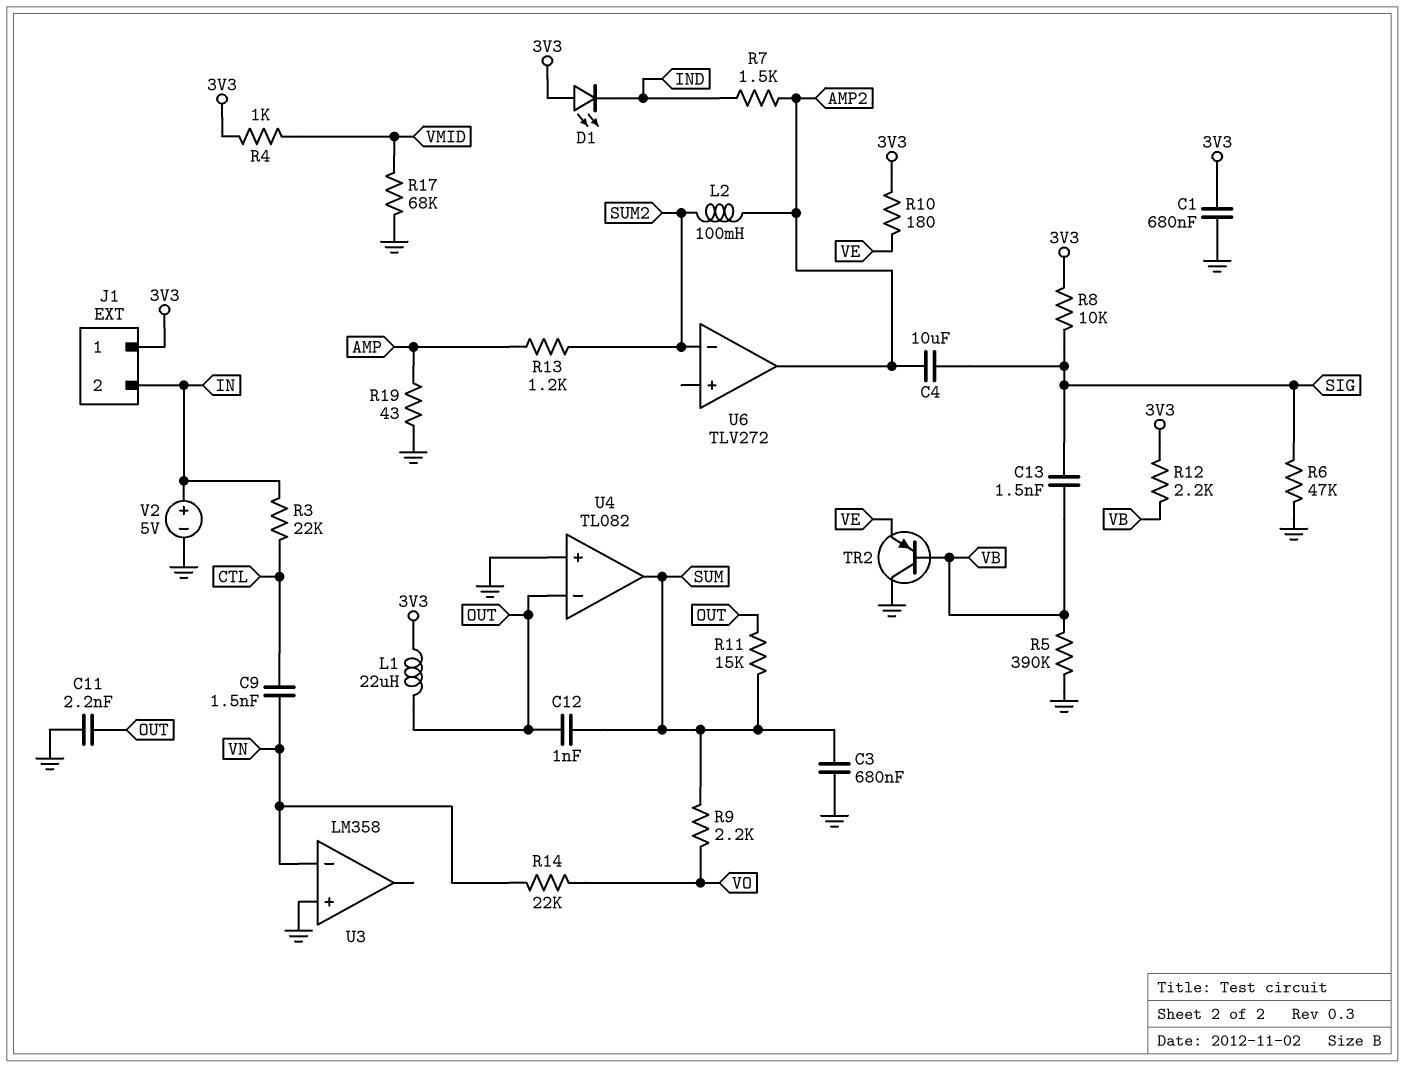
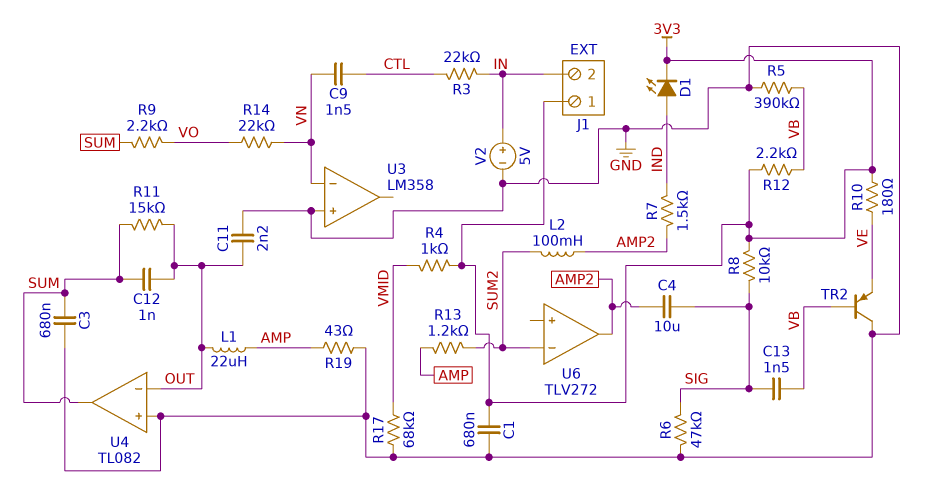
D1: LED (A 3V3, K IND) -> LED (A IND, K 3V3)
L1: 22uH (3V3, OUT) -> 22uH (AMP, OUT)

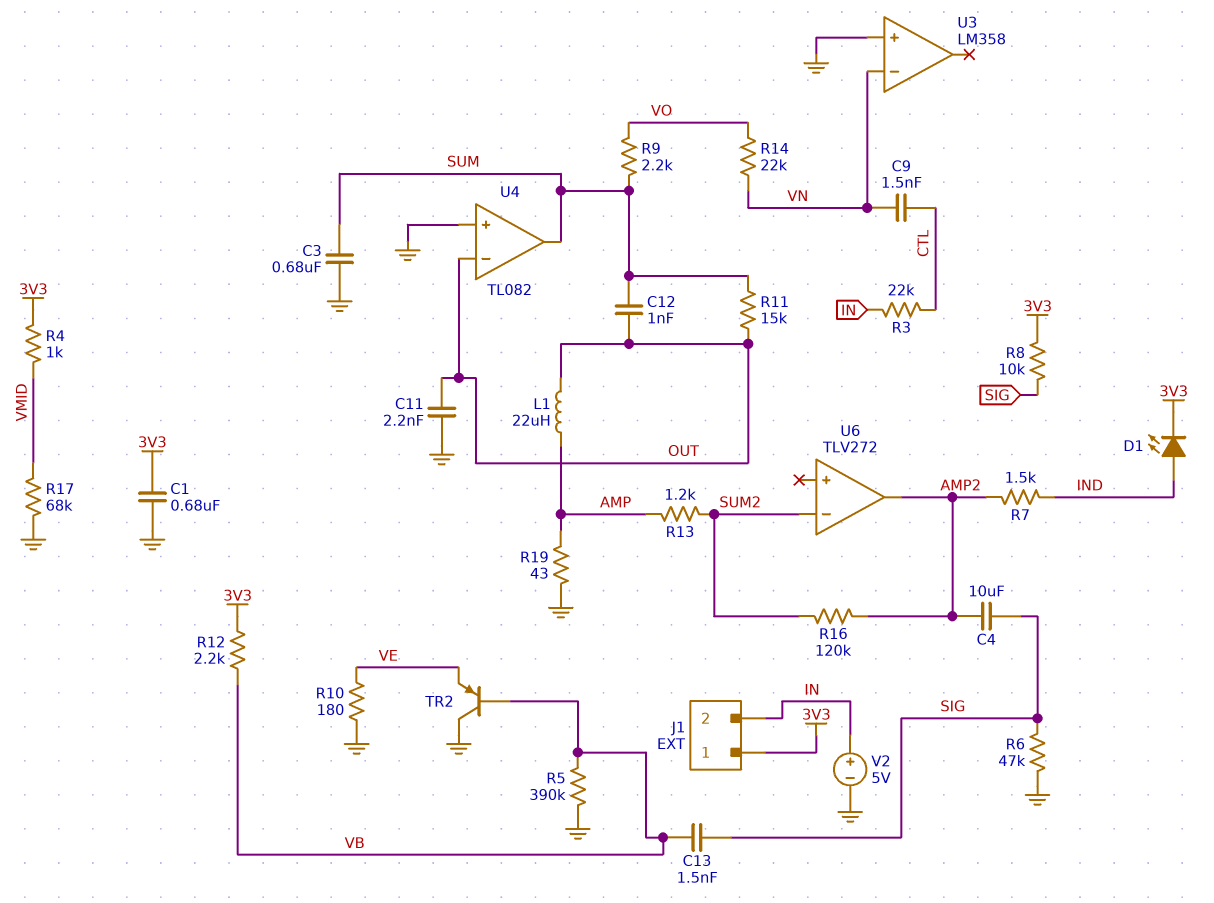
L2: 100mH (AMP2, SUM2) -> none
R10: 180 (3V3, VE) -> 180 (GND, VE)
R16: none -> 120k (AMP2, SUM2)

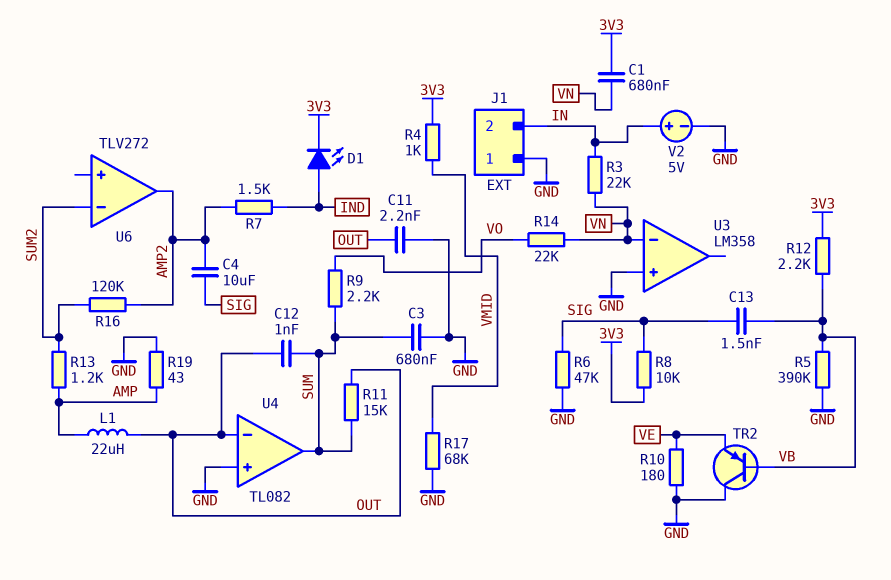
C1: 680nF (3V3, GND) -> 680nF (3V3, VN)
C9: 1.5nF (CTL, VN) -> none
J1 pin 1: 3V3 -> GND
R3: 22k (CTL, IN) -> 22k (IN, VN)

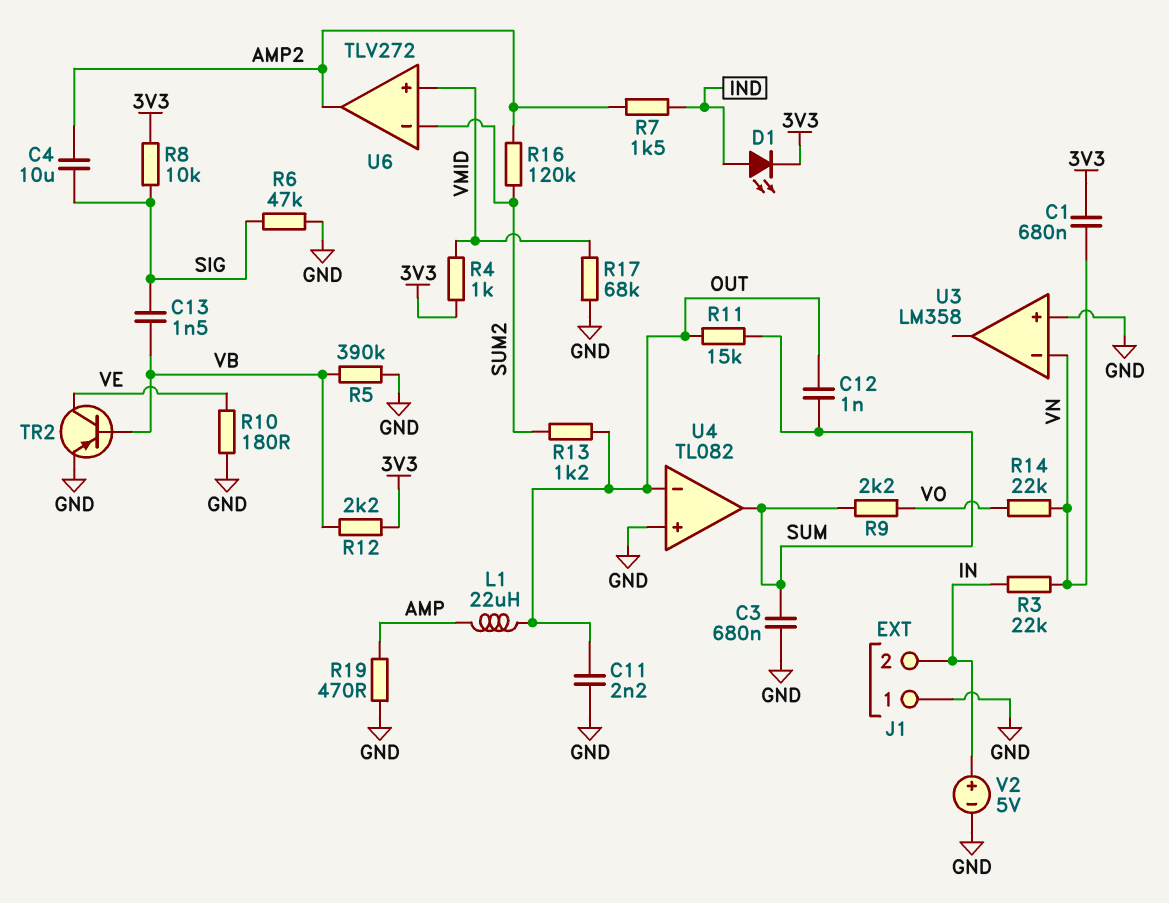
R13: 1.2k (AMP, SUM2) -> 1.2k (OUT, SUM2)
R19: 43 (AMP, GND) -> 470 (AMP, GND)
TR2: PNP (B VB, C GND, E VE) -> PNP (B VB, C VE, E GND)
U6 pin in+: none -> VMID

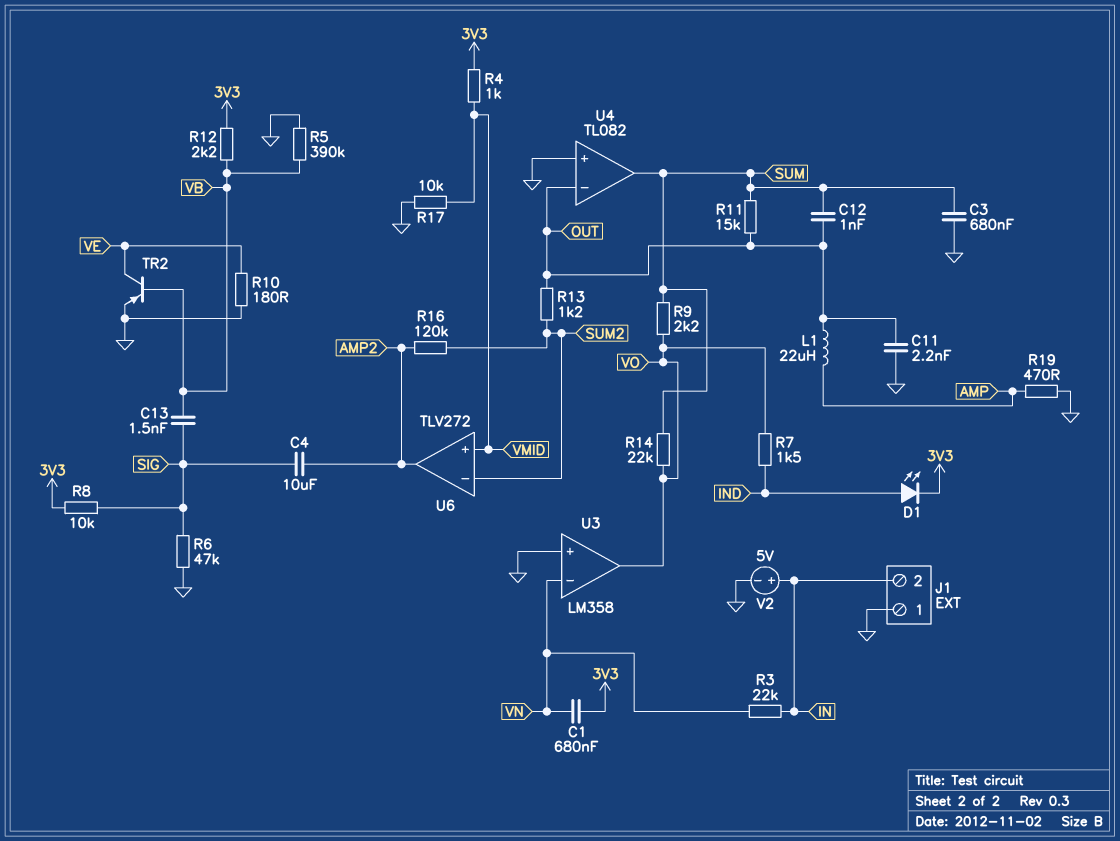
R7: 1.5k (AMP2, IND) -> 1.5k (IND, VO)
R14: 22k (VN, VO) -> 22k (SUM, VO)
R17: 68k (GND, VMID) -> 10k (GND, VMID)
U3 pin out: none -> VO

